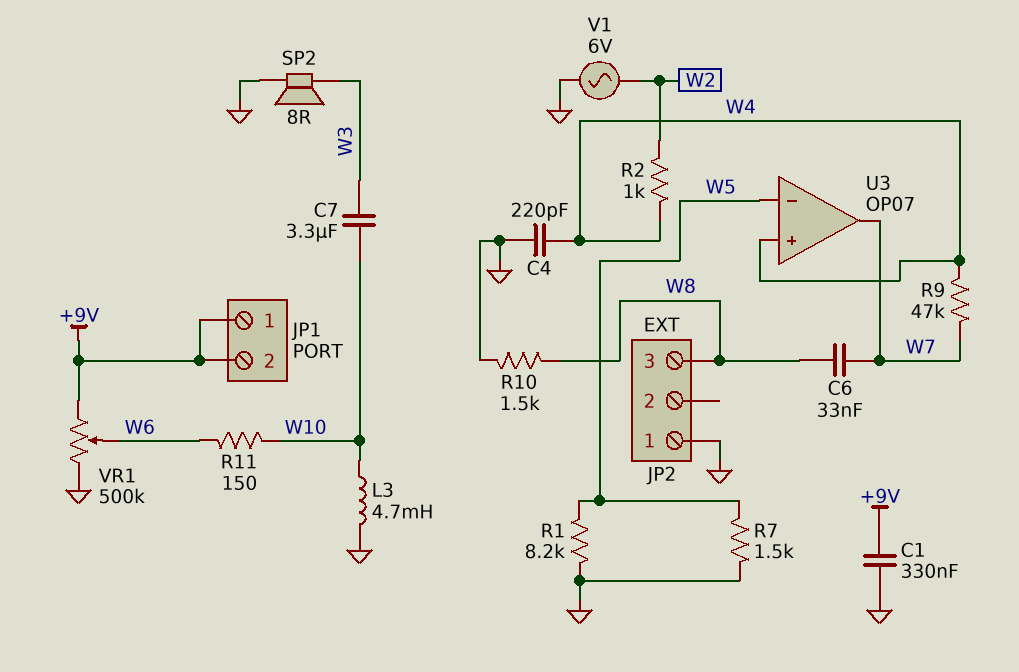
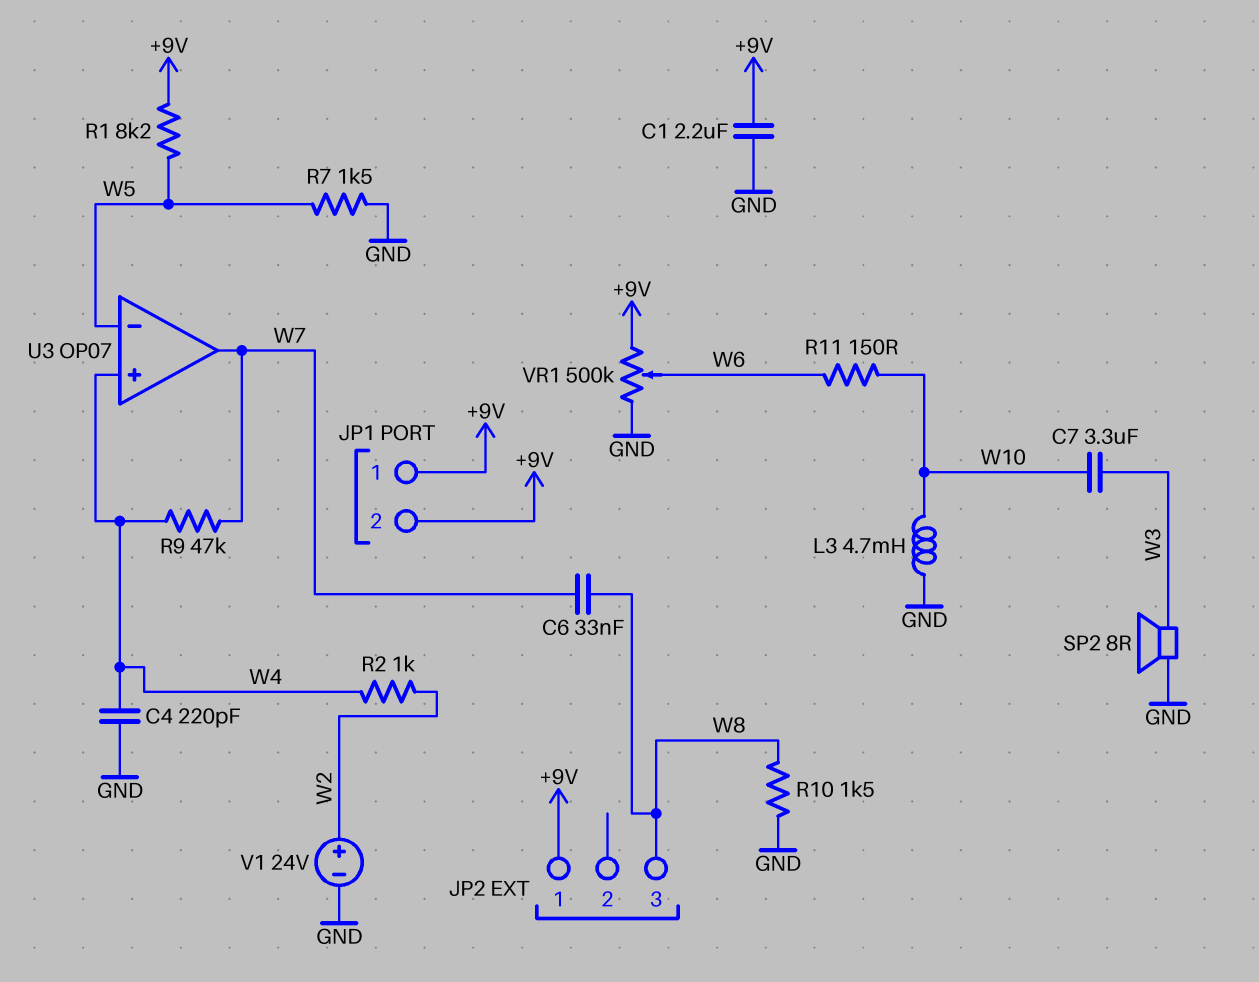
C1: 330nF (+9V, GND) -> 2.2uF (+9V, GND)
JP2 pin 1: GND -> +9V
R1: 8.2k (GND, W5) -> 8.2k (+9V, W5)
V1: AC 6V (GND, W2) -> 24V (plus W2, minus GND)

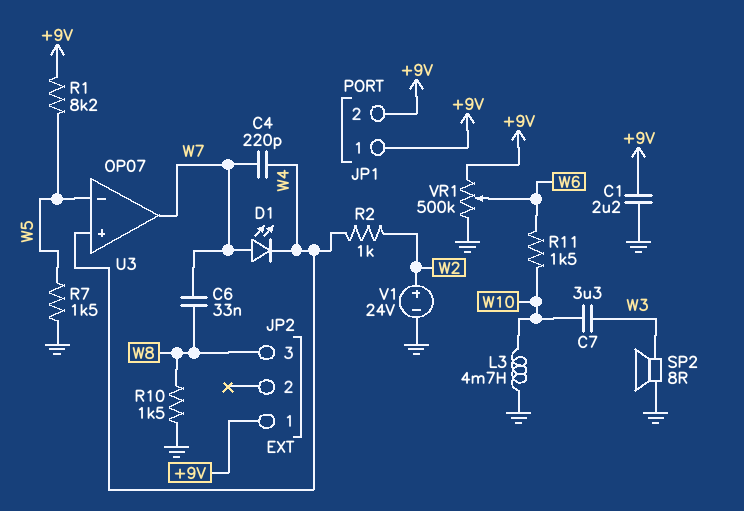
C4: 220pF (GND, W4) -> 220pF (W4, W7)
D1: none -> LED (A W7, K W4)
R9: 47k (W4, W7) -> none
R11: 150 (W6, W10) -> 1.5k (W6, W10)

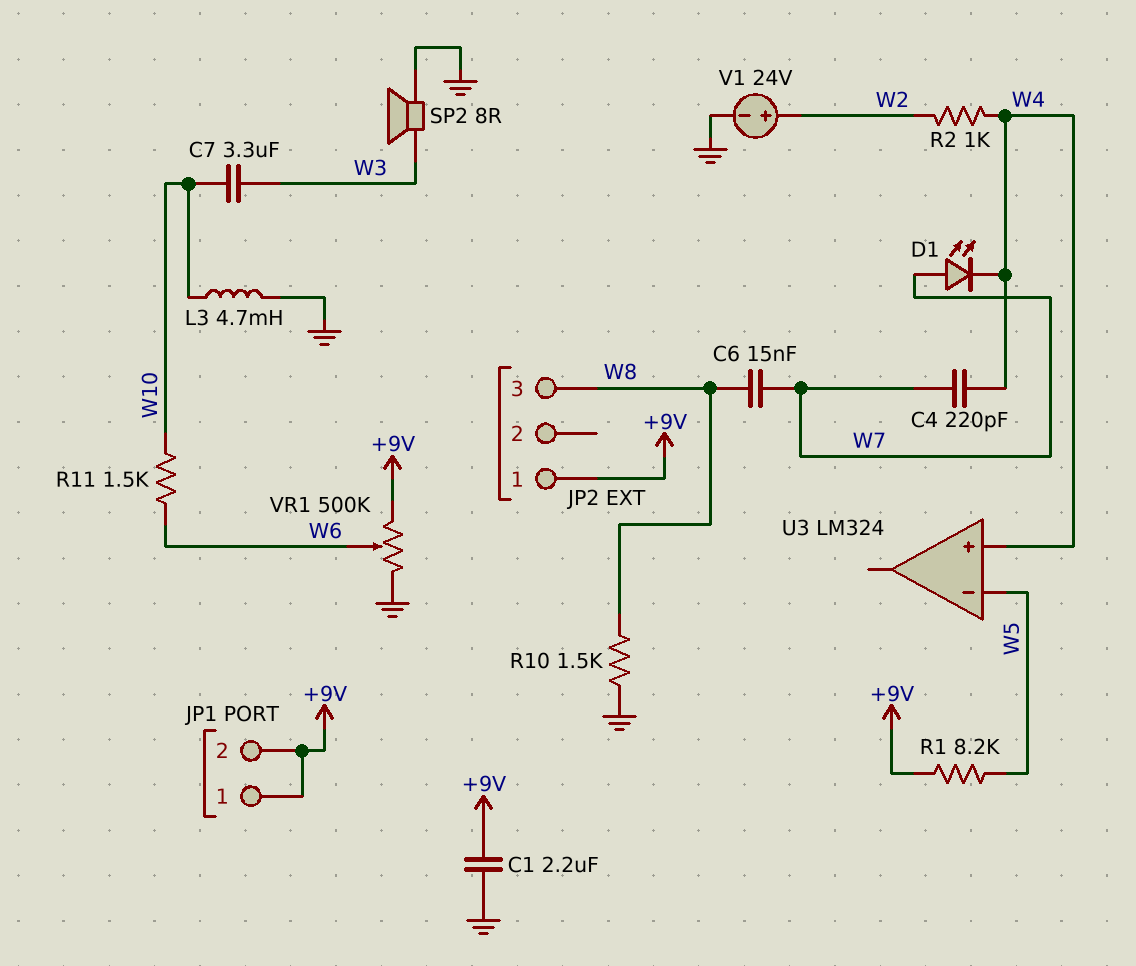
C6: 33nF (W7, W8) -> 15nF (W7, W8)
R7: 1.5k (GND, W5) -> none
U3: OP07 -> LM324
U3 pin out: W7 -> none

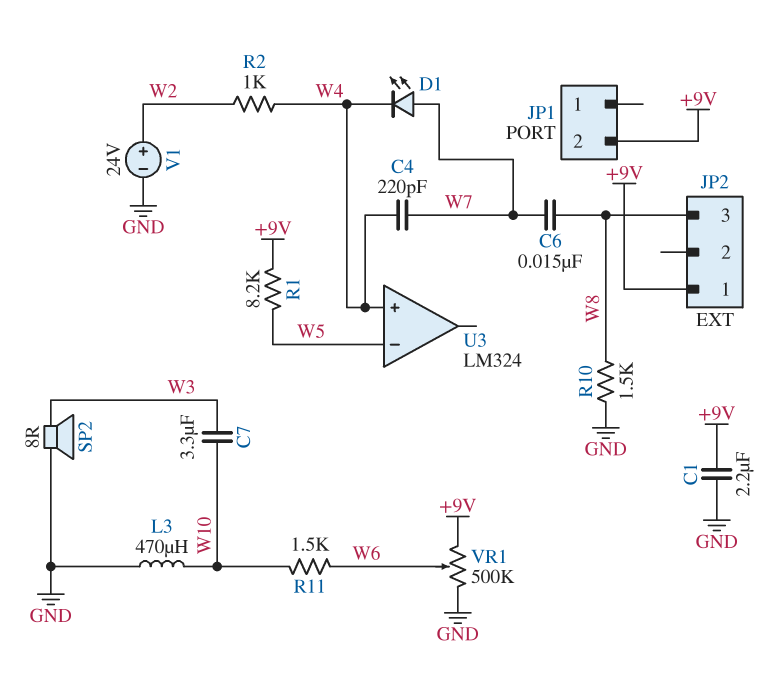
JP1 pin 1: +9V -> none
L3: 4.7mH (GND, W10) -> 470uH (GND, W10)

